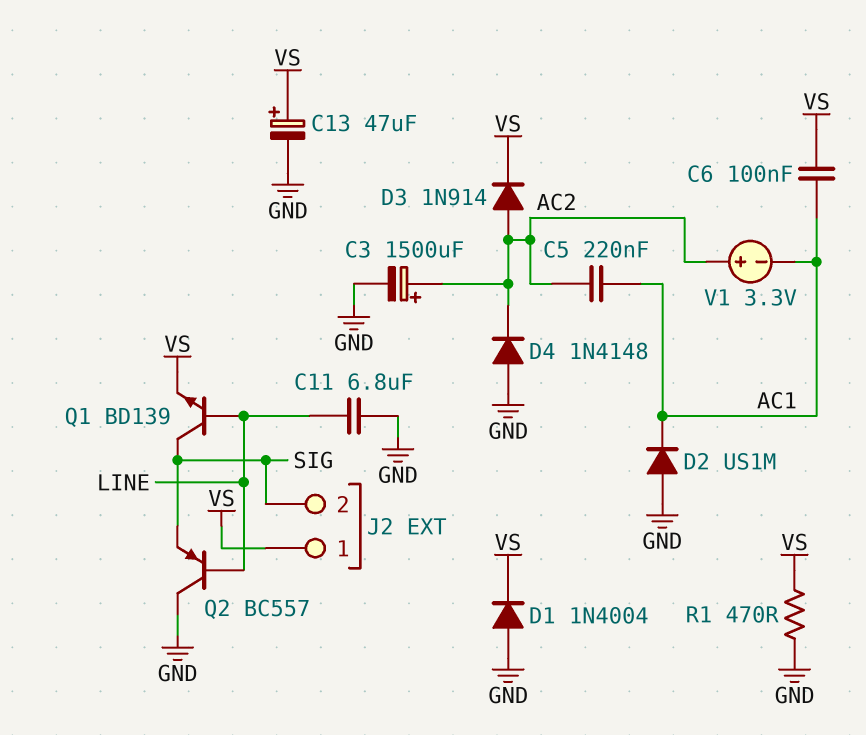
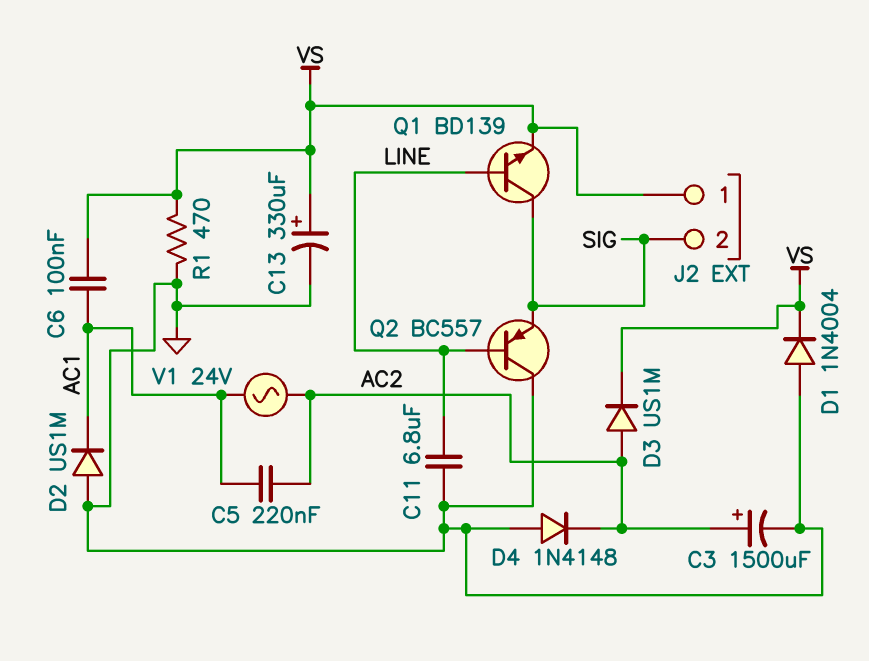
C13: 47uF (plus VS, minus GND) -> 330uF (plus VS, minus GND)
D3: diode 1N914 (A AC2, K VS) -> diode US1M (A AC2, K VS)
V1: 3.3V (plus AC2, minus AC1) -> AC 24V (AC1, AC2)

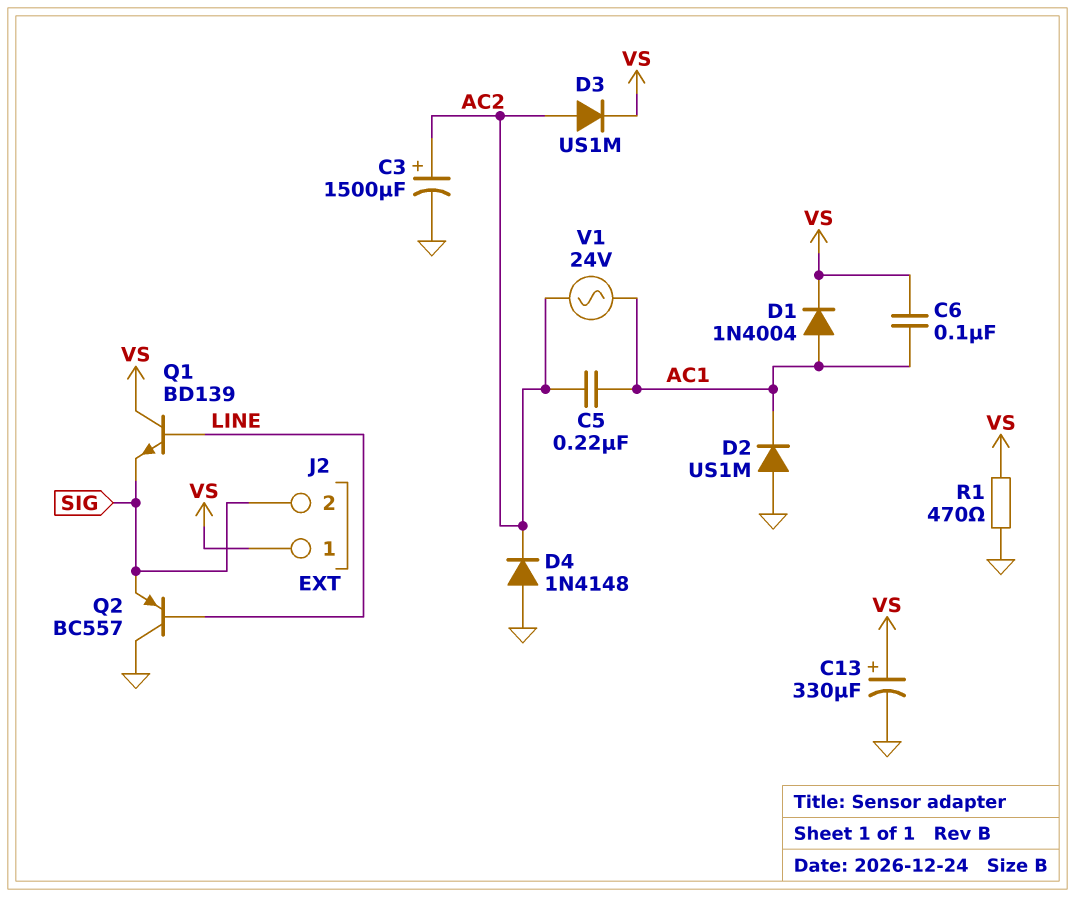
C11: 6.8uF (GND, LINE) -> none
D1: diode 1N4004 (A GND, K VS) -> diode 1N4004 (A AC1, K VS)
Q1: NPN BD139 (B LINE, C SIG, E VS) -> NPN BD139 (B LINE, C VS, E SIG)

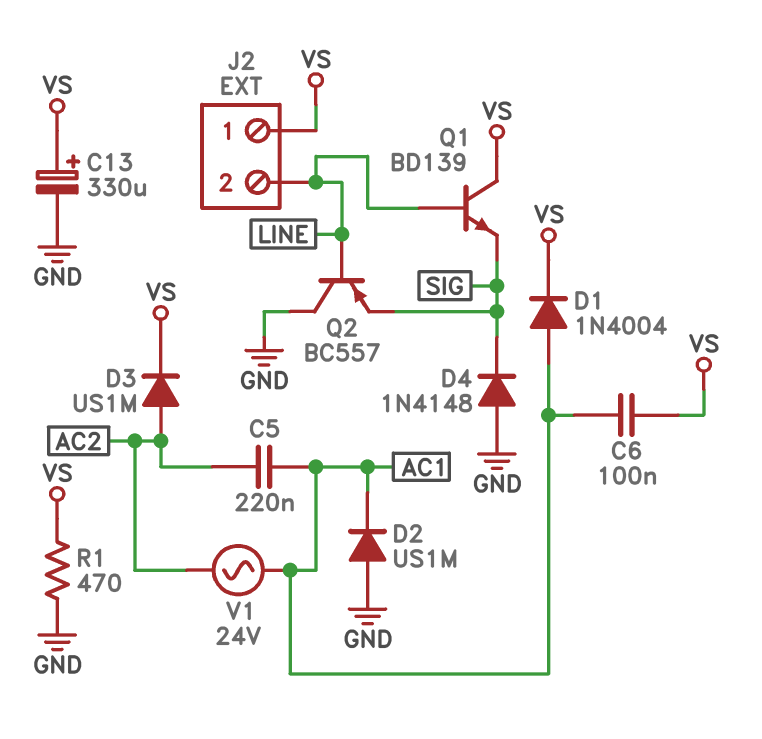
C3: 1500uF (plus AC2, minus GND) -> none
D4: diode 1N4148 (A GND, K AC2) -> diode 1N4148 (A GND, K SIG)
J2 pin 2: SIG -> LINE

